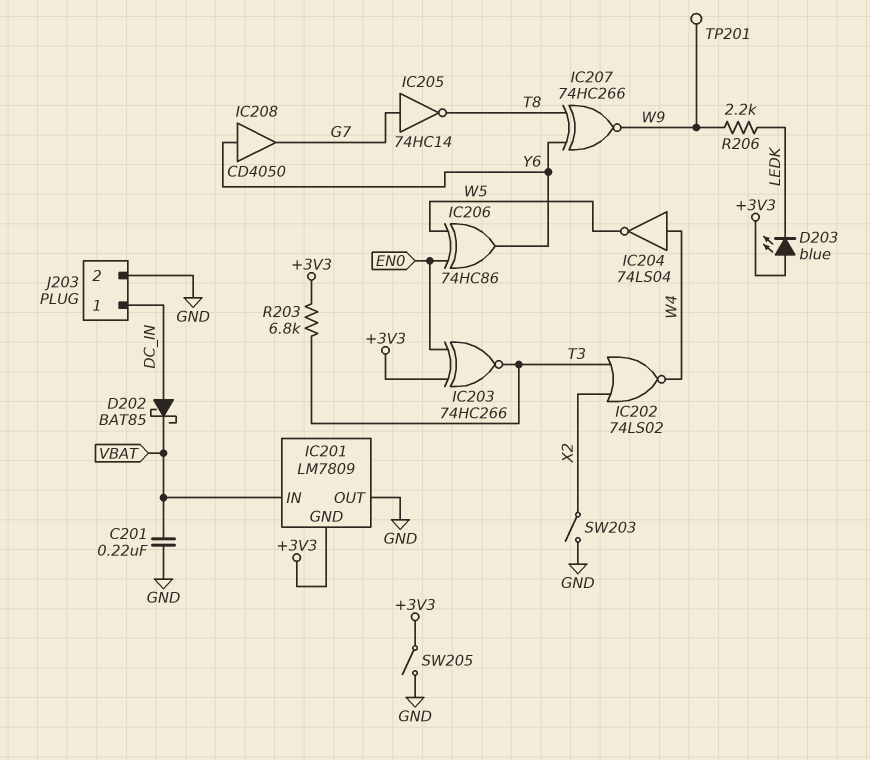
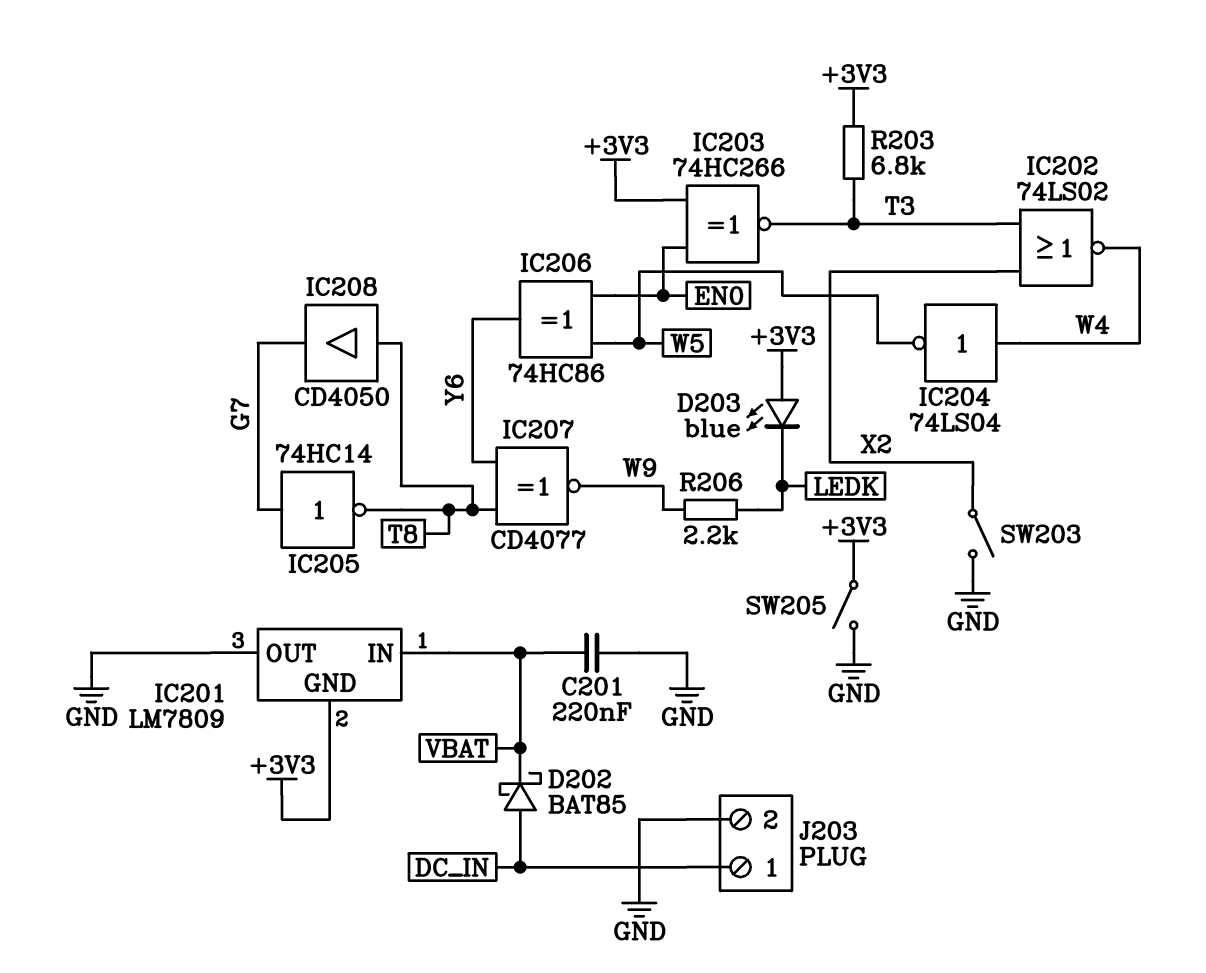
IC207: XNOR 74HC266 (in T8, in Y6, out W9) -> XNOR CD4077 (in T8, in Y6, out W9)
IC208: buffer CD4050 (in Y6, out G7) -> buffer CD4050 (in T8, out G7)
TP201: test point (W9) -> none

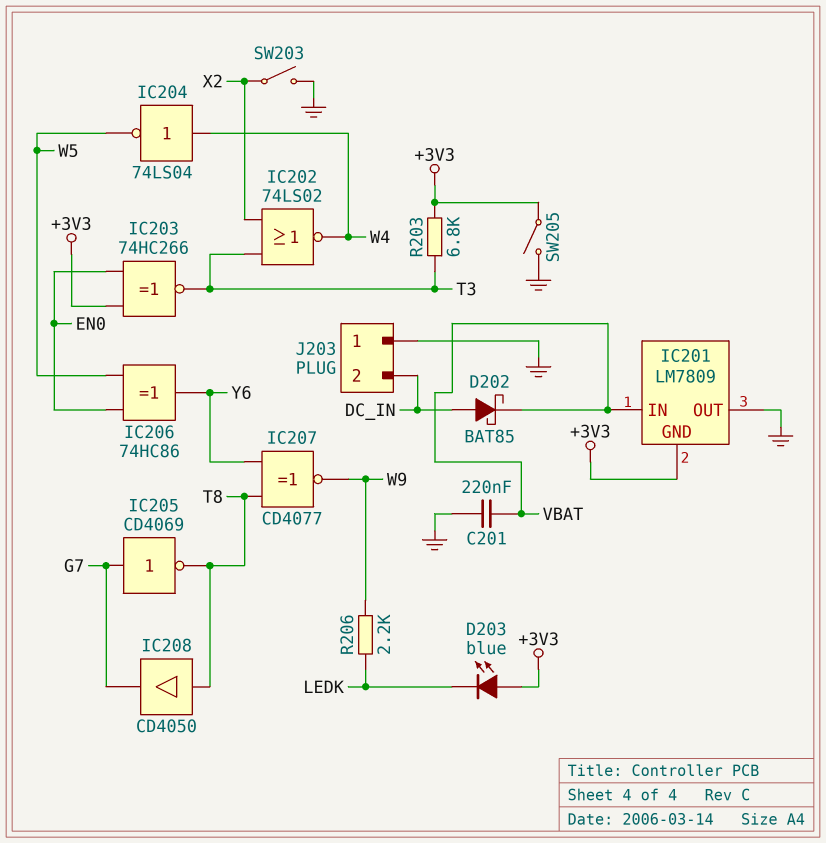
IC205: NOT 74HC14 (in G7, out T8) -> NOT CD4069 (in G7, out T8)
J203 pin 1: DC_IN -> GND
J203 pin 2: GND -> DC_IN

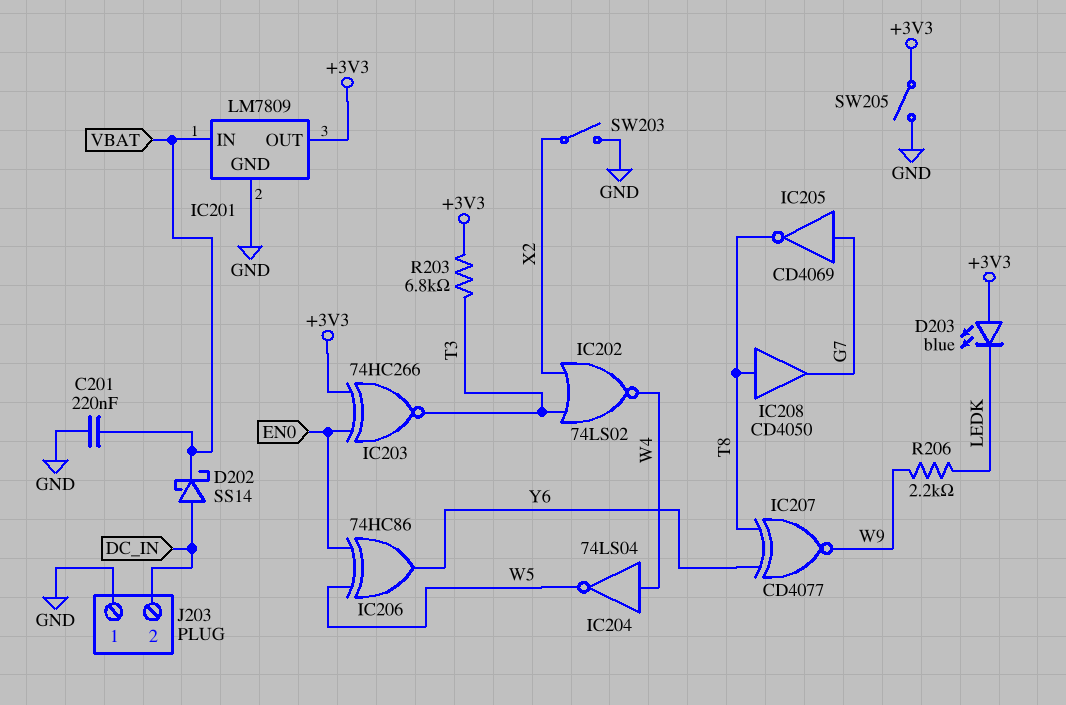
D202: schottky BAT85 (A DC_IN, K VBAT) -> schottky SS14 (A DC_IN, K VBAT)
IC201 pin GND: +3V3 -> GND
IC201 pin OUT: GND -> +3V3

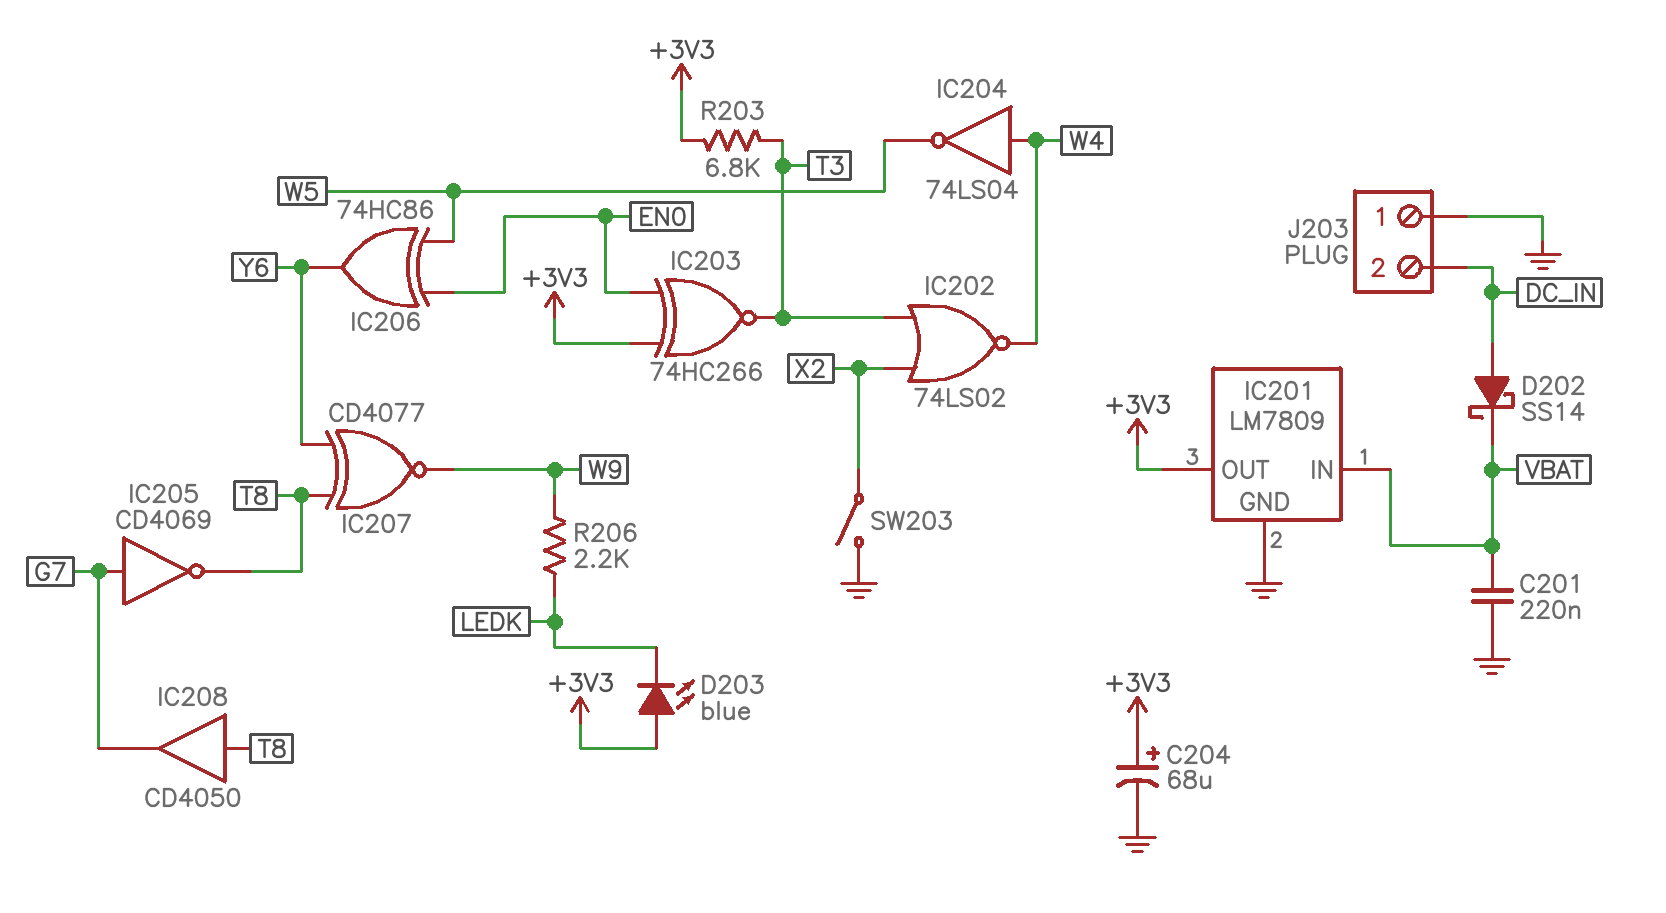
C204: none -> 68uF (plus +3V3, minus GND)
SW205: switch (+3V3, GND) -> none

